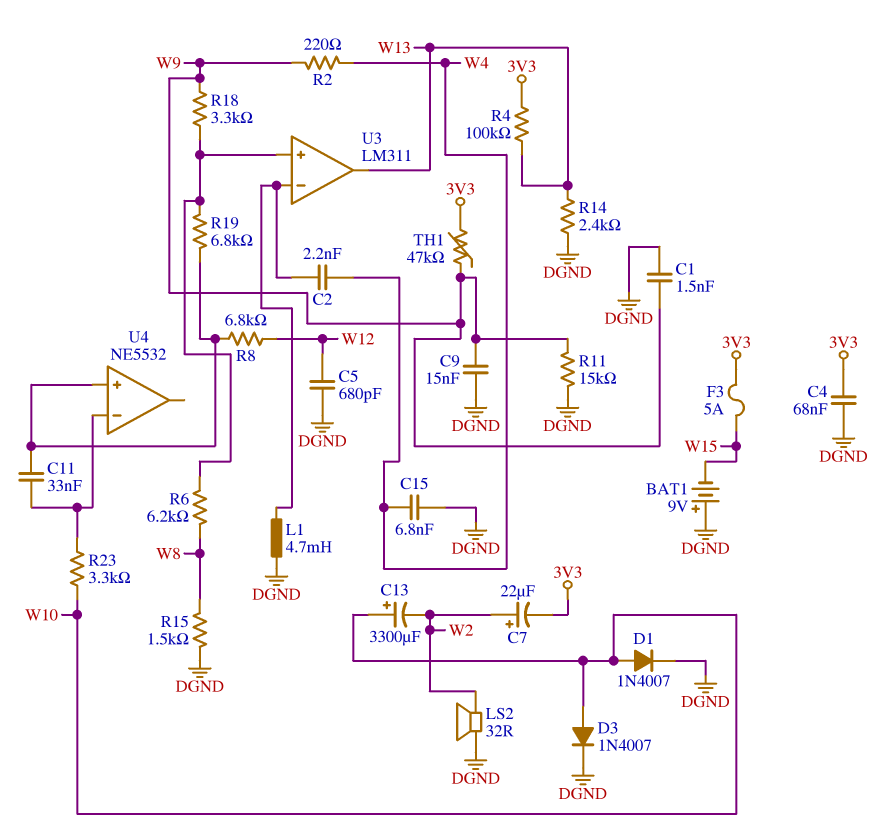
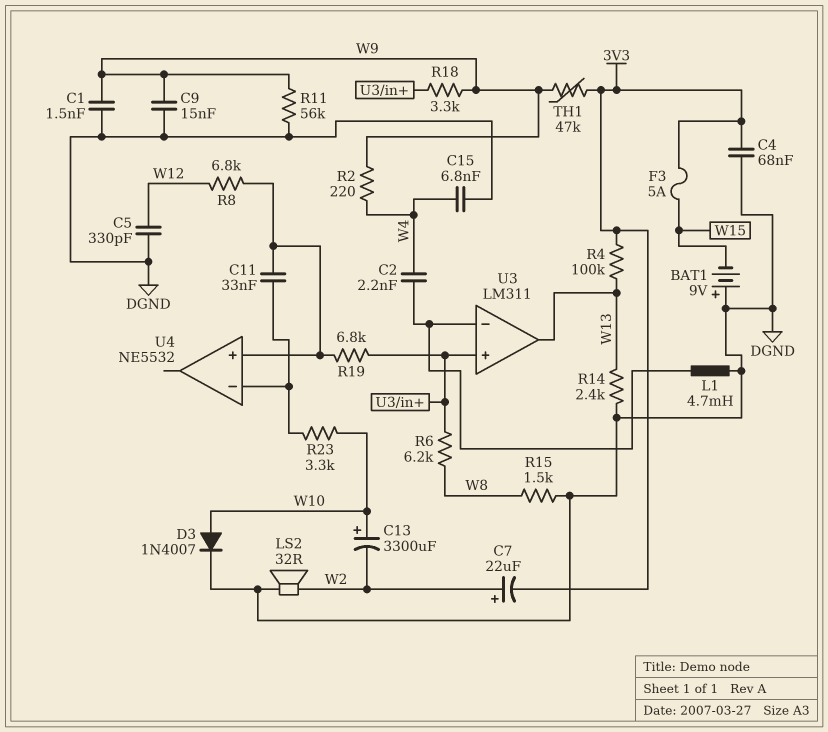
C5: 680pF (DGND, W12) -> 330pF (DGND, W12)
D1: diode 1N4007 (A W10, K DGND) -> none
R11: 15k (DGND, W9) -> 56k (DGND, W9)

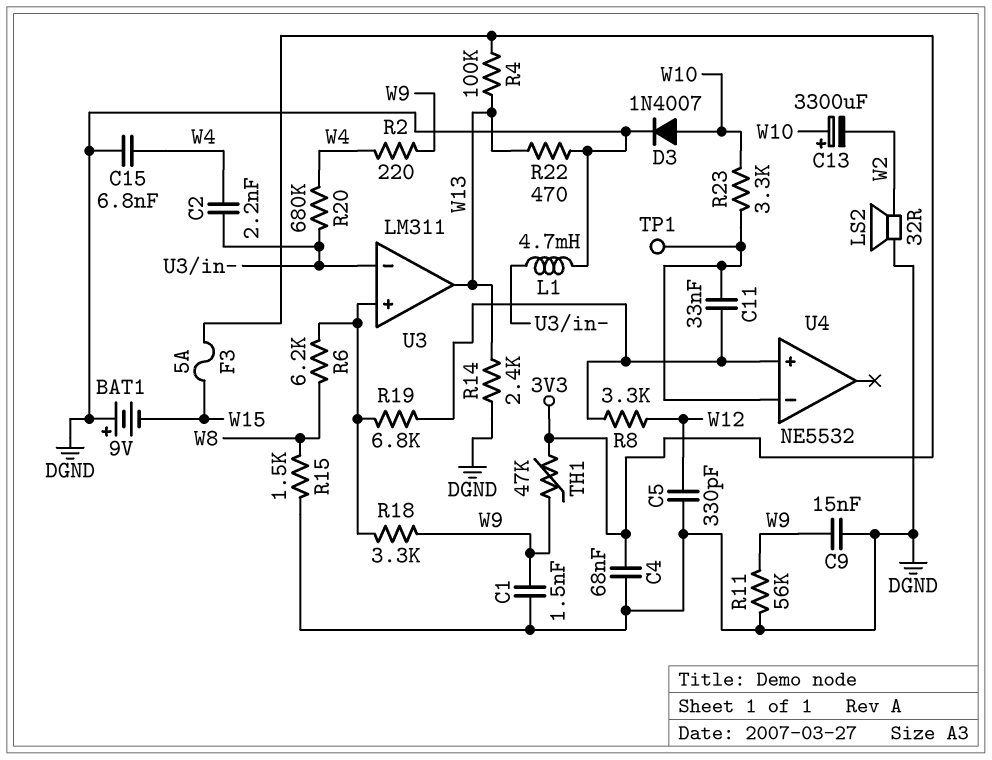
C7: 22uF (plus W2, minus 3V3) -> none
R8: 6.8k (U4/in+, W12) -> 3.3k (U4/in+, W12)
R20: none -> 680k (U3/in-, W4)
R22: none -> 470 (DGND, W13)
TP1: none -> test point (U4/in-)

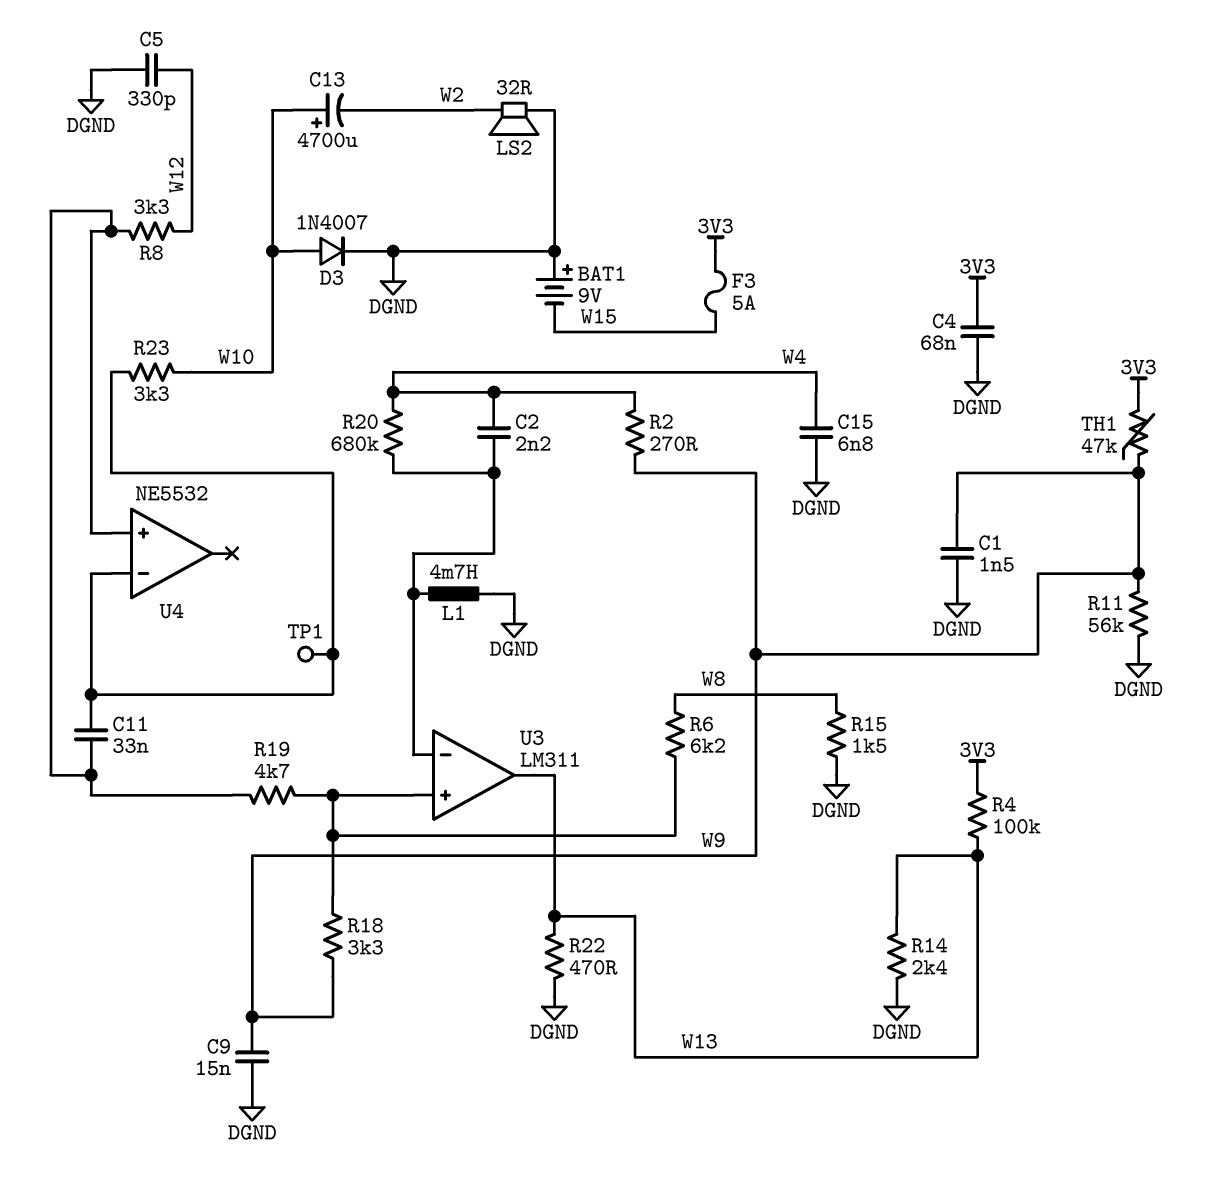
C13: 3300uF (plus W10, minus W2) -> 4700uF (plus W10, minus W2)
R2: 220 (W4, W9) -> 270 (W4, W9)
R19: 6.8k (U3/in+, U4/in+) -> 4.7k (U3/in+, U4/in+)

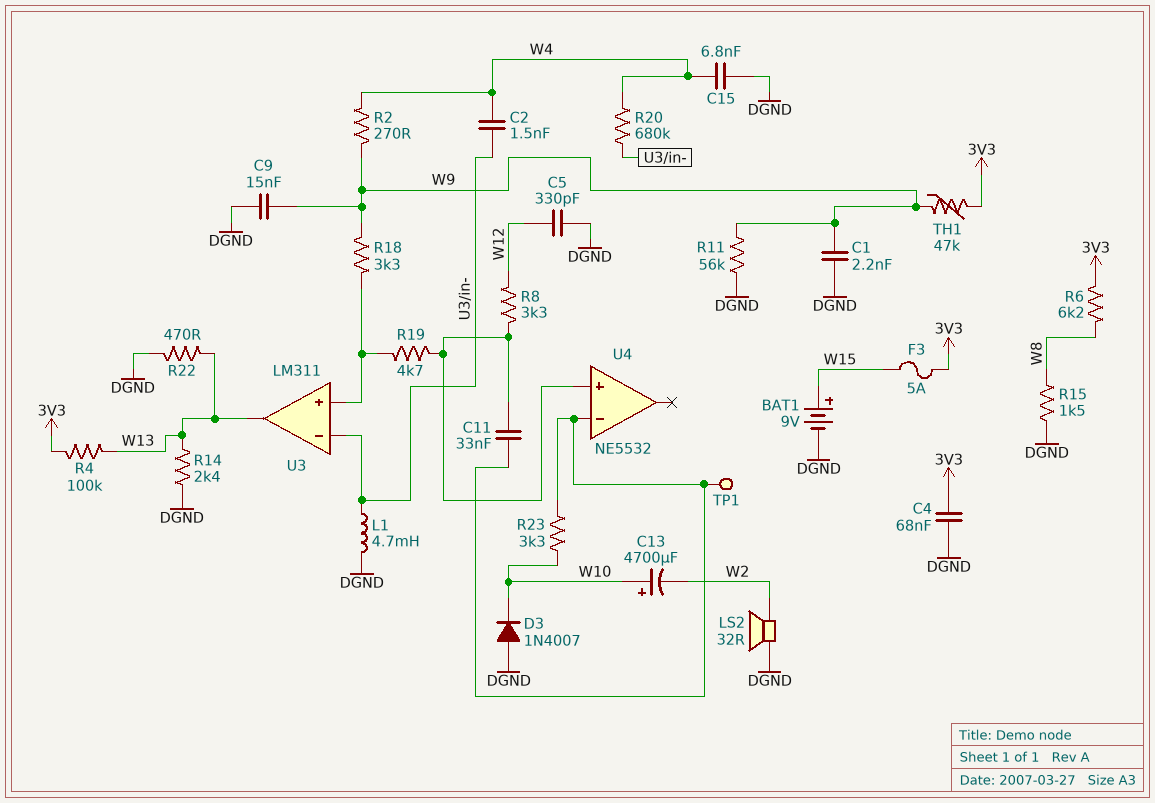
BAT1: 9V (plus DGND, minus W15) -> 9V (plus W15, minus DGND)
C1: 1.5nF (DGND, W9) -> 2.2nF (DGND, W9)
C2: 2.2nF (U3/in-, W4) -> 1.5nF (U3/in-, W4)
D3: diode 1N4007 (A W10, K DGND) -> diode 1N4007 (A DGND, K W10)
R6: 6.2k (U3/in+, W8) -> 6.2k (3V3, W8)

